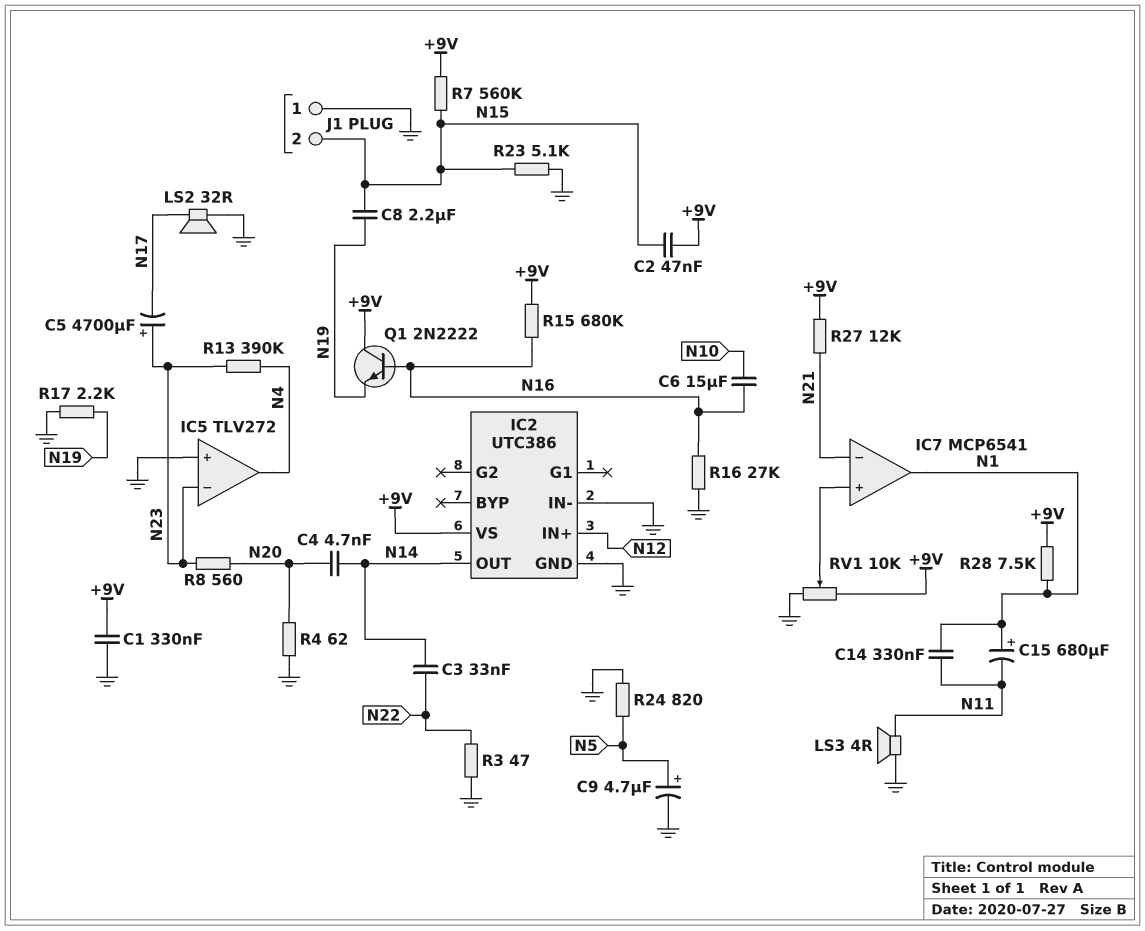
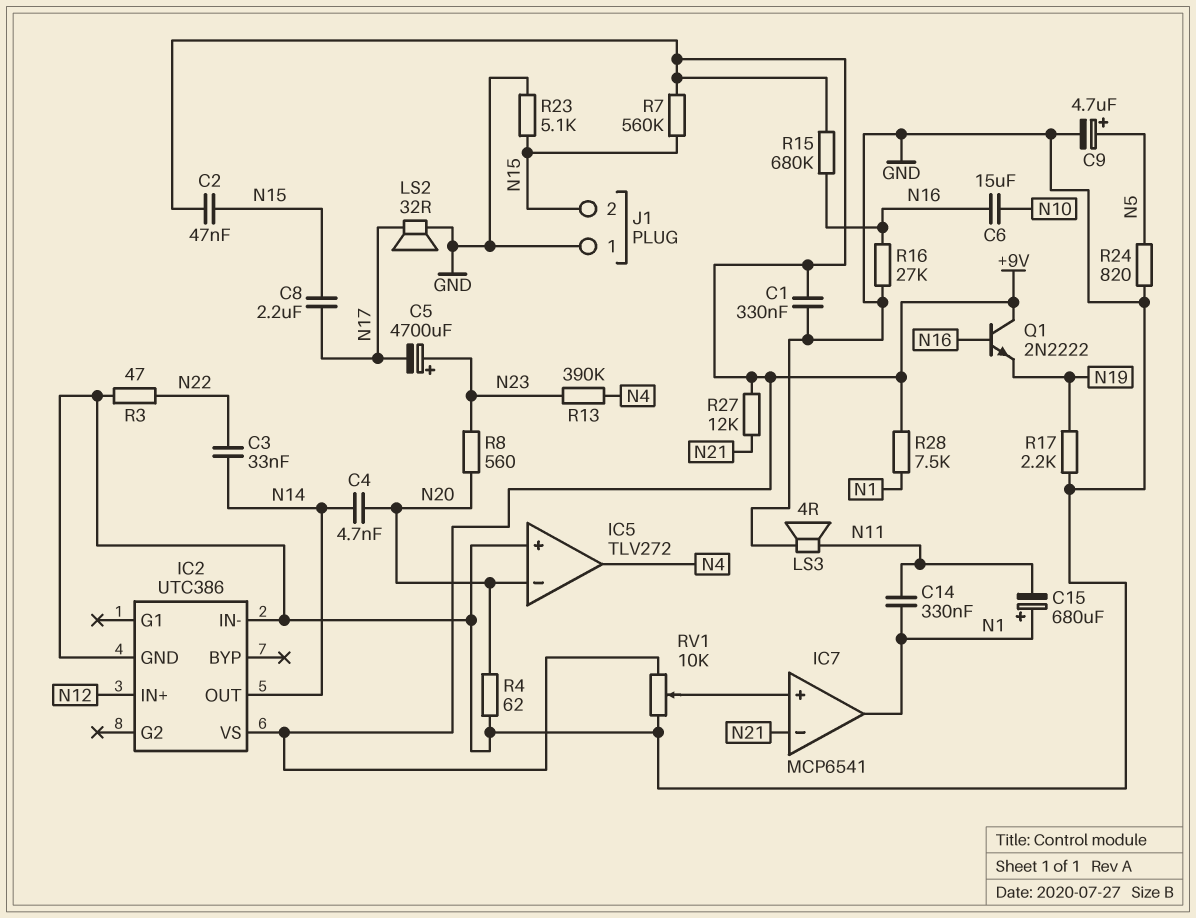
C8: 2.2uF (N15, N19) -> 2.2uF (N15, N17)
IC5 pin in-: N23 -> N20

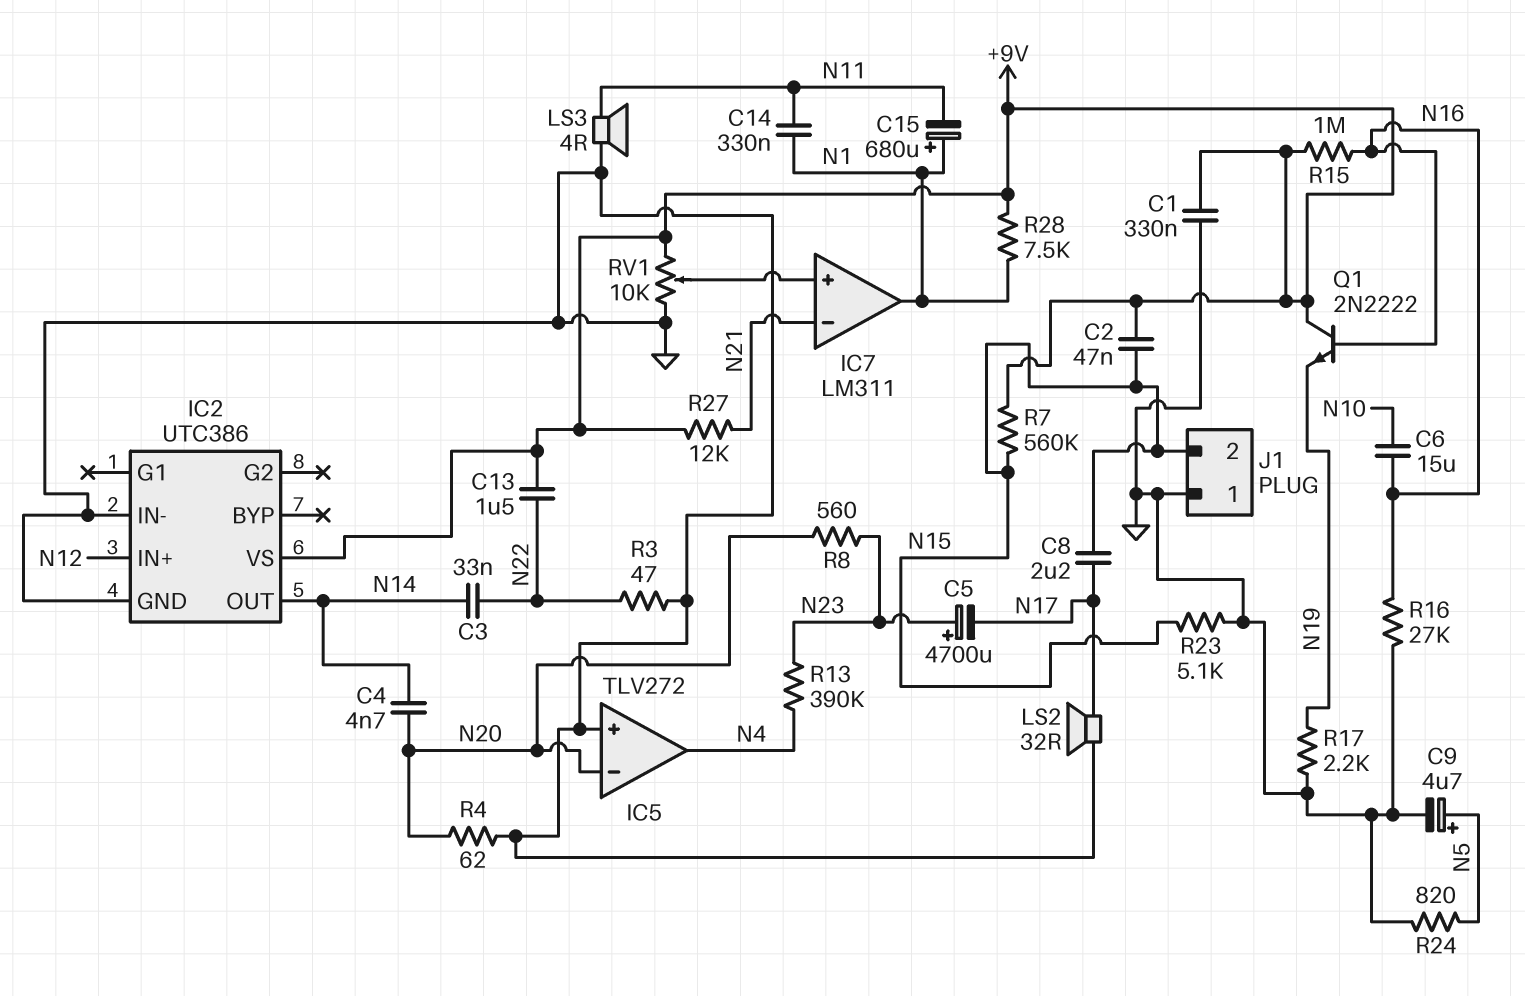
C13: none -> 1.5uF (+9V, N22)
IC7: MCP6541 -> LM311
R15: 680k (+9V, N16) -> 1M (+9V, N16)

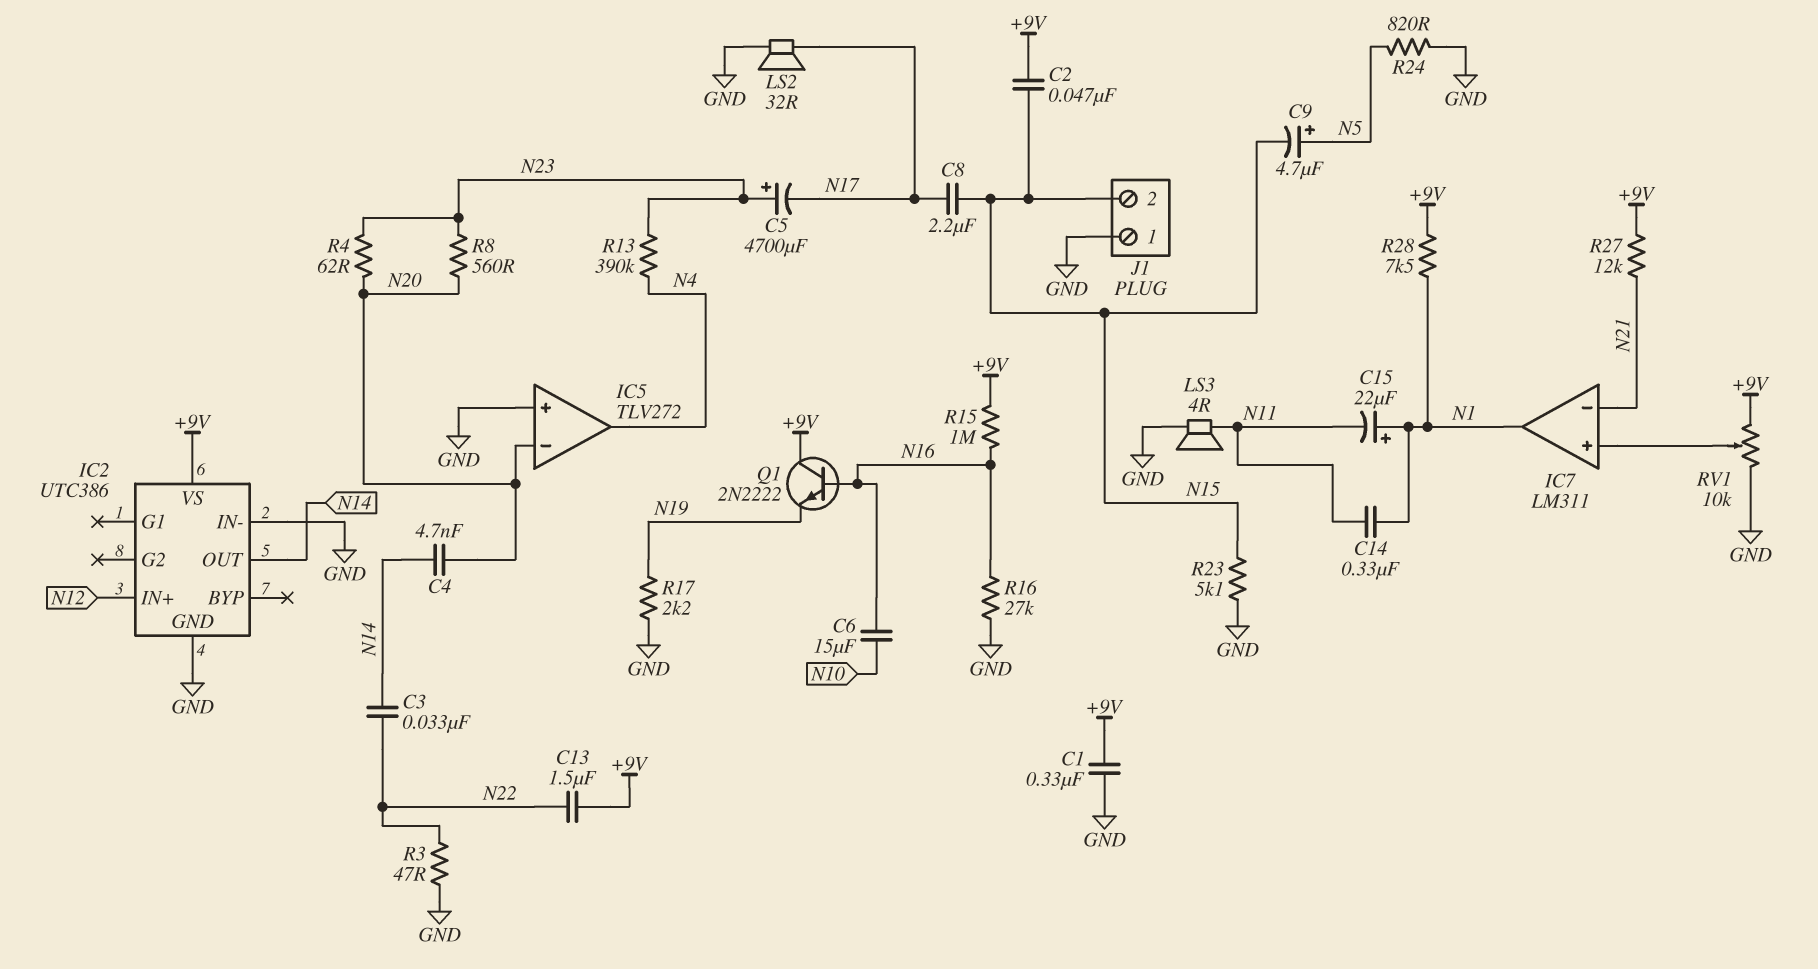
C9: 4.7uF (plus N5, minus GND) -> 4.7uF (plus N5, minus N15)
C15: 680uF (plus N1, minus N11) -> 22uF (plus N1, minus N11)
R4: 62 (GND, N20) -> 62 (N20, N23)
R7: 560k (+9V, N15) -> none

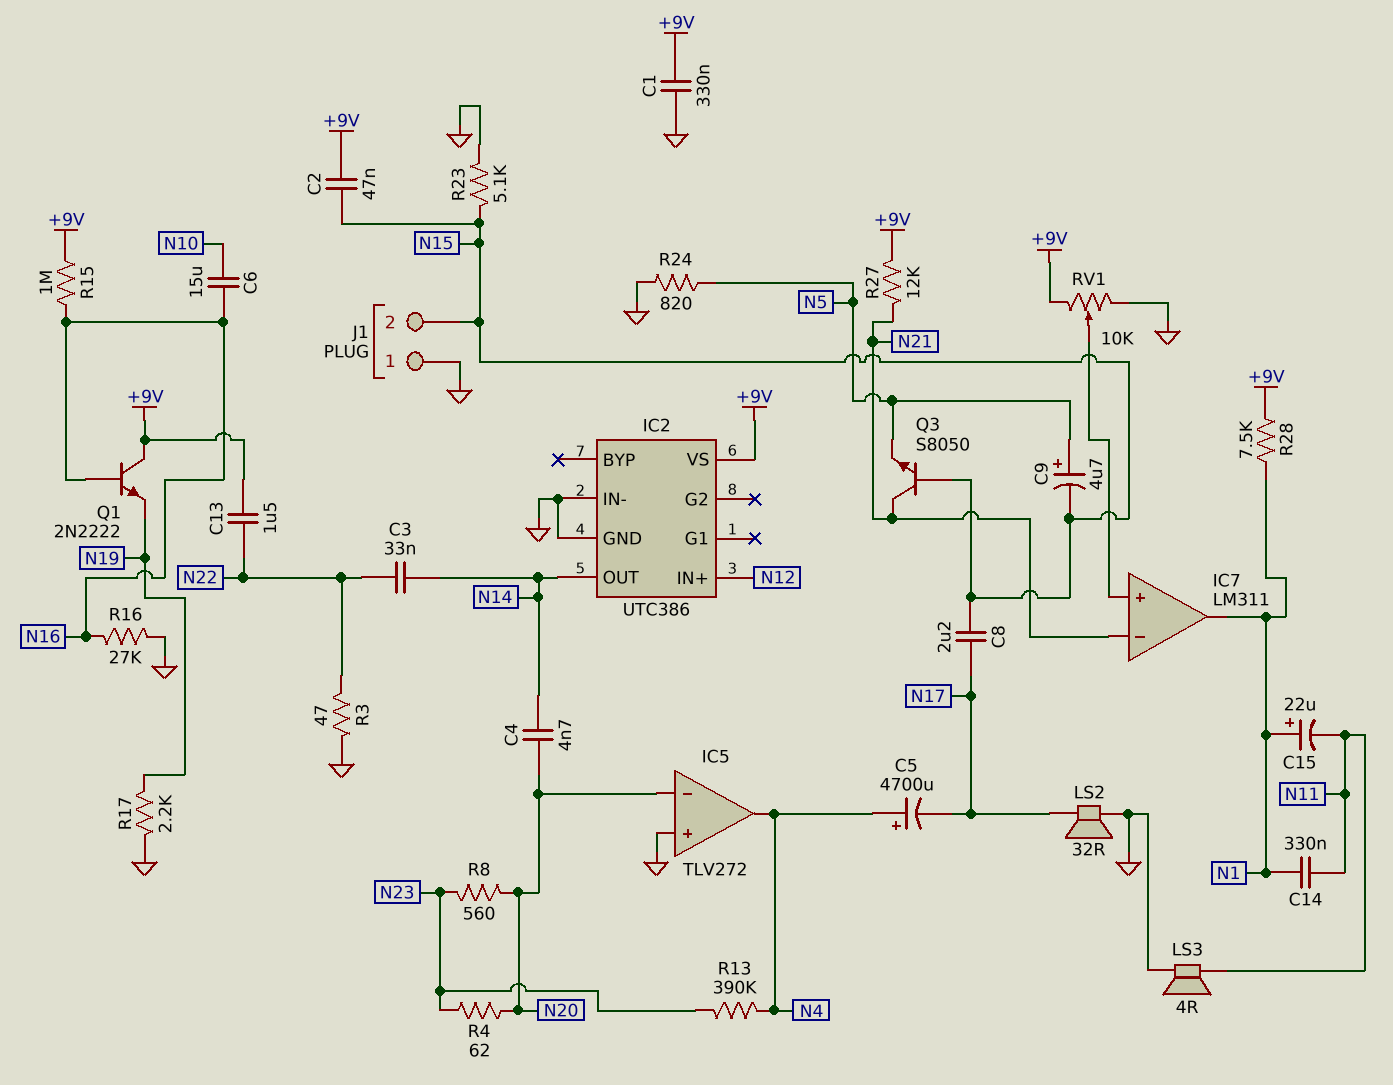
C5: 4700uF (plus N23, minus N17) -> 4700uF (plus N4, minus N17)
Q3: none -> NPN S8050 (B N15, C N21, E N5)

